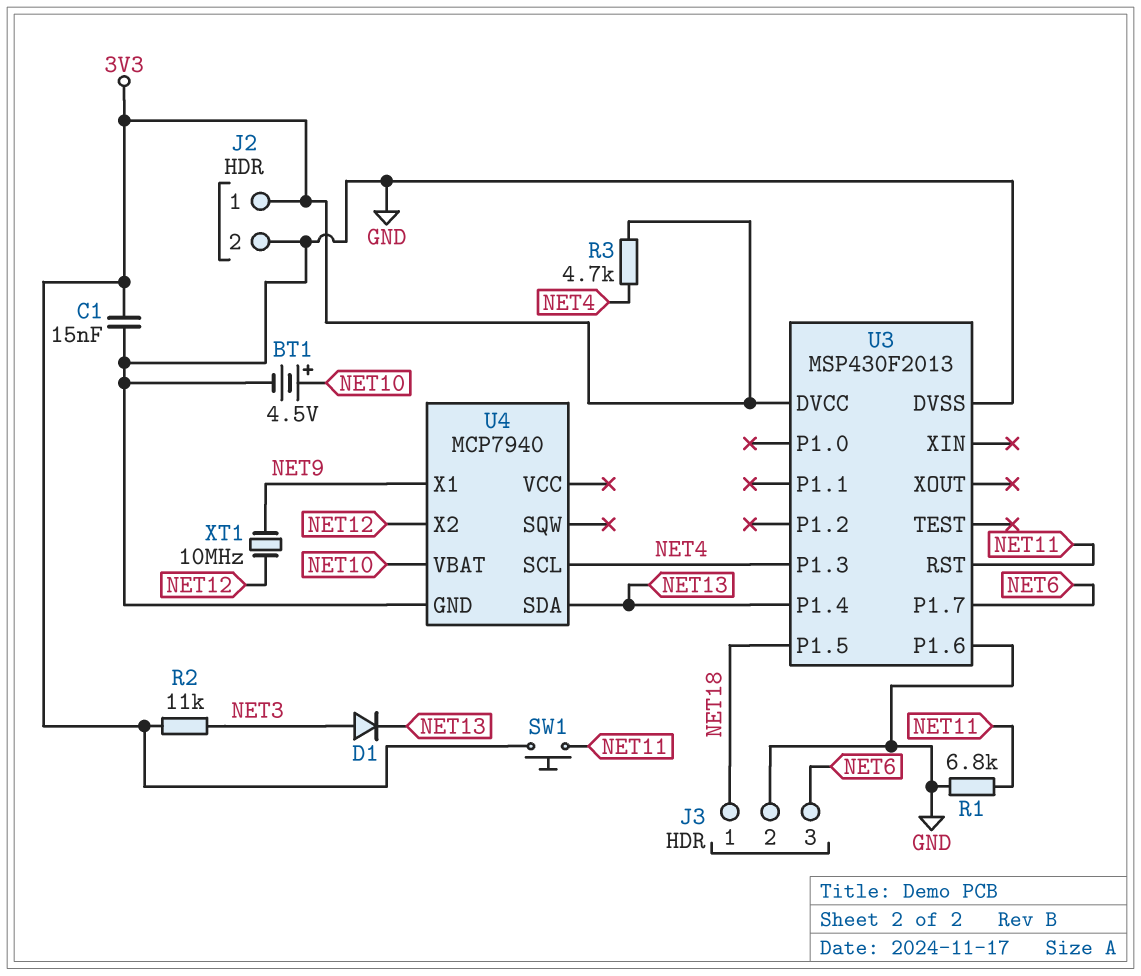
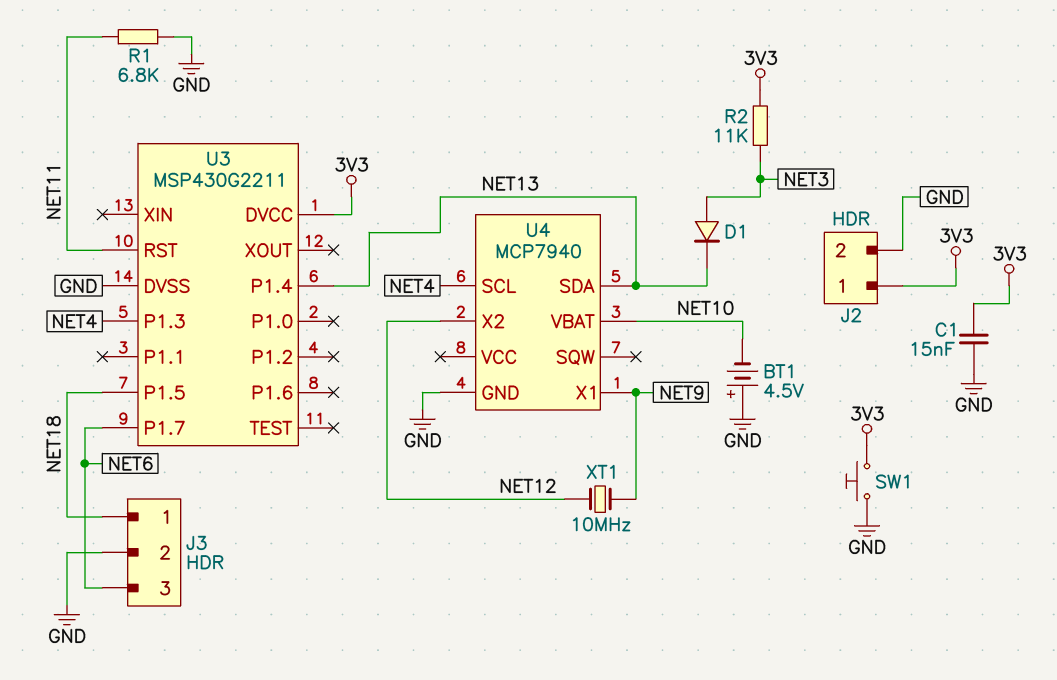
BT1: 4.5V (plus NET10, minus GND) -> 4.5V (plus GND, minus NET10)
R3: 4.7k (3V3, NET4) -> none
SW1: button (3V3, NET11) -> button (3V3, GND)
U3: MSP430F2013 -> MSP430G2211
U3 pin P1.6: GND -> none

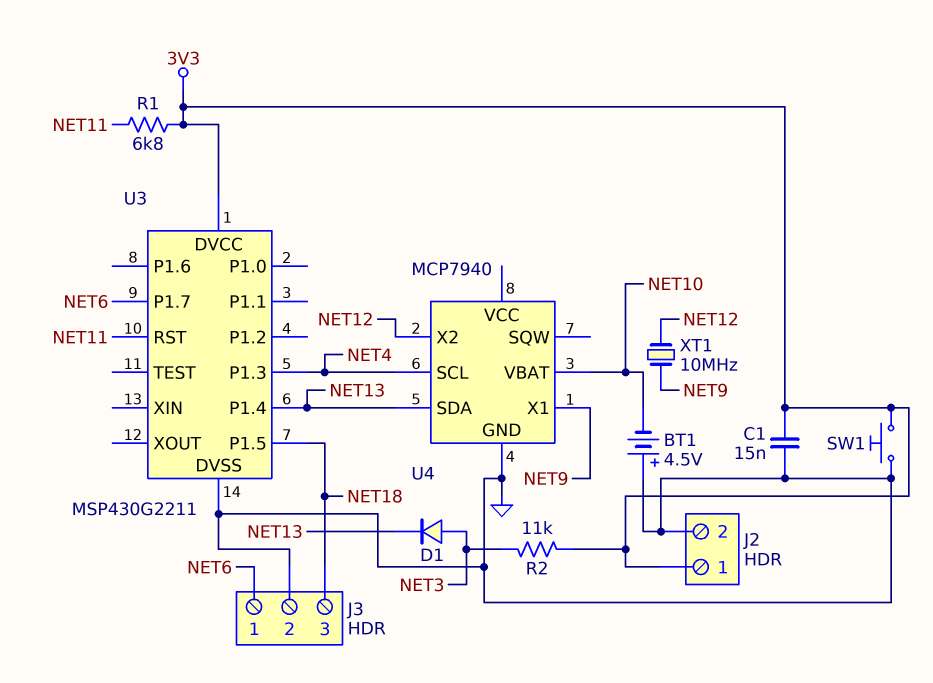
J3 pin 1: NET18 -> NET6
J3 pin 3: NET6 -> NET18
R1: 6.8k (GND, NET11) -> 6.8k (3V3, NET11)

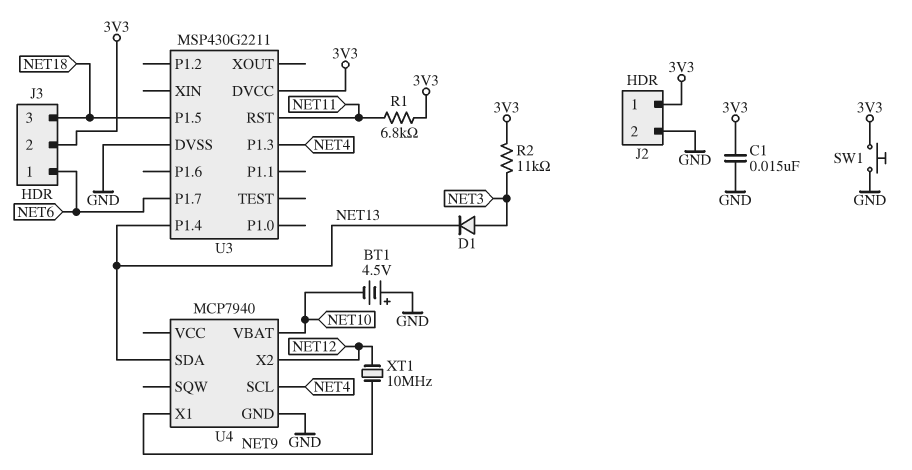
J3 pin 2: GND -> 3V3

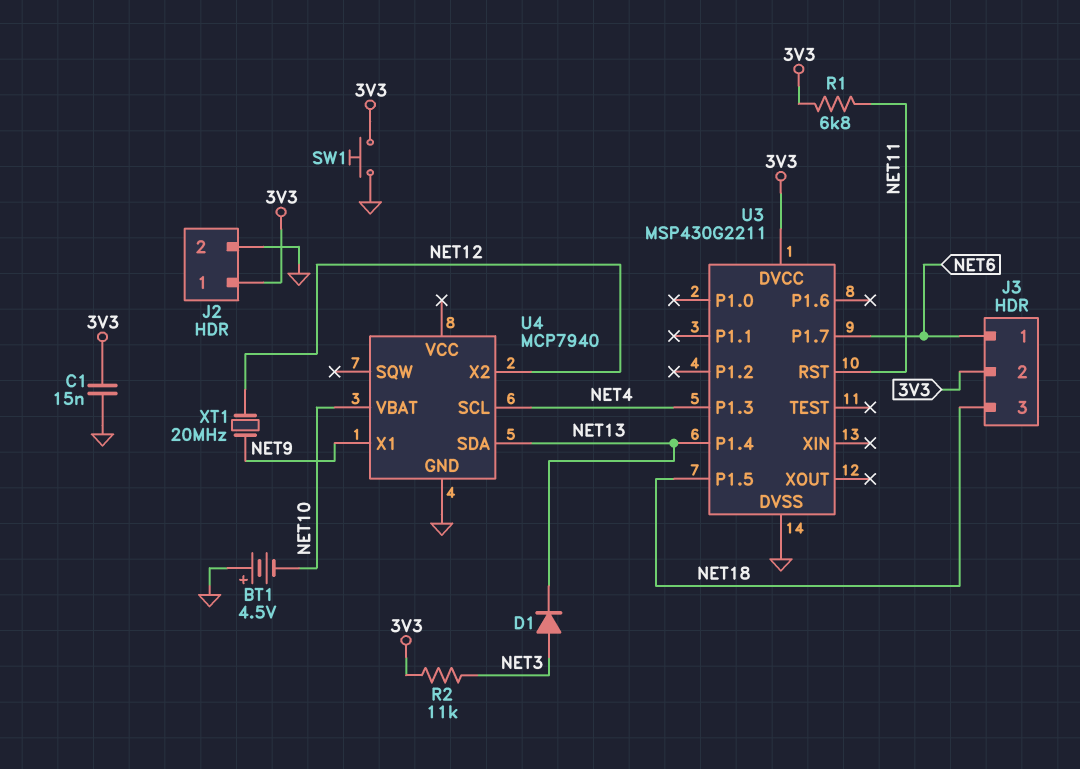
XT1: 10MHz (NET9, NET12) -> 20MHz (NET9, NET12)

